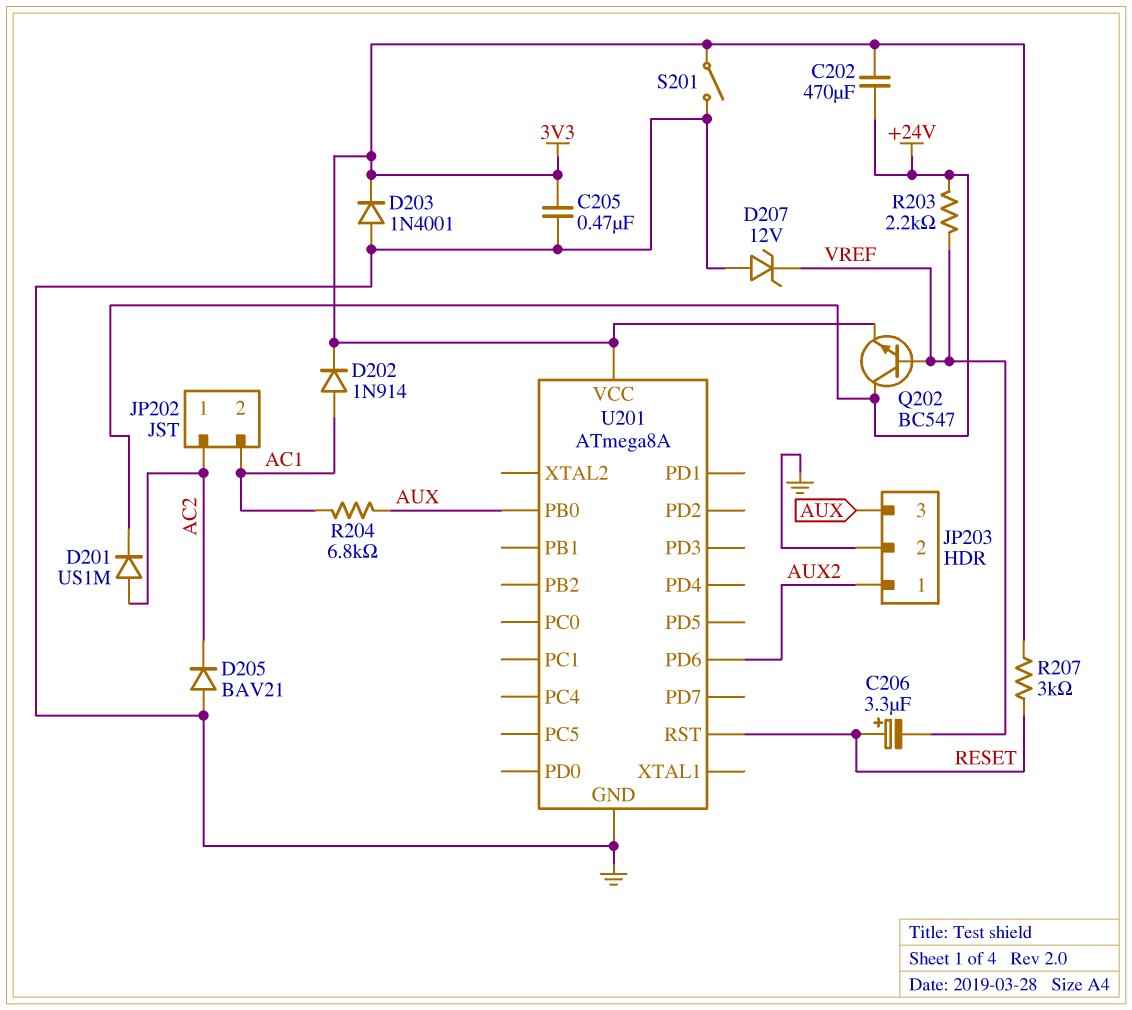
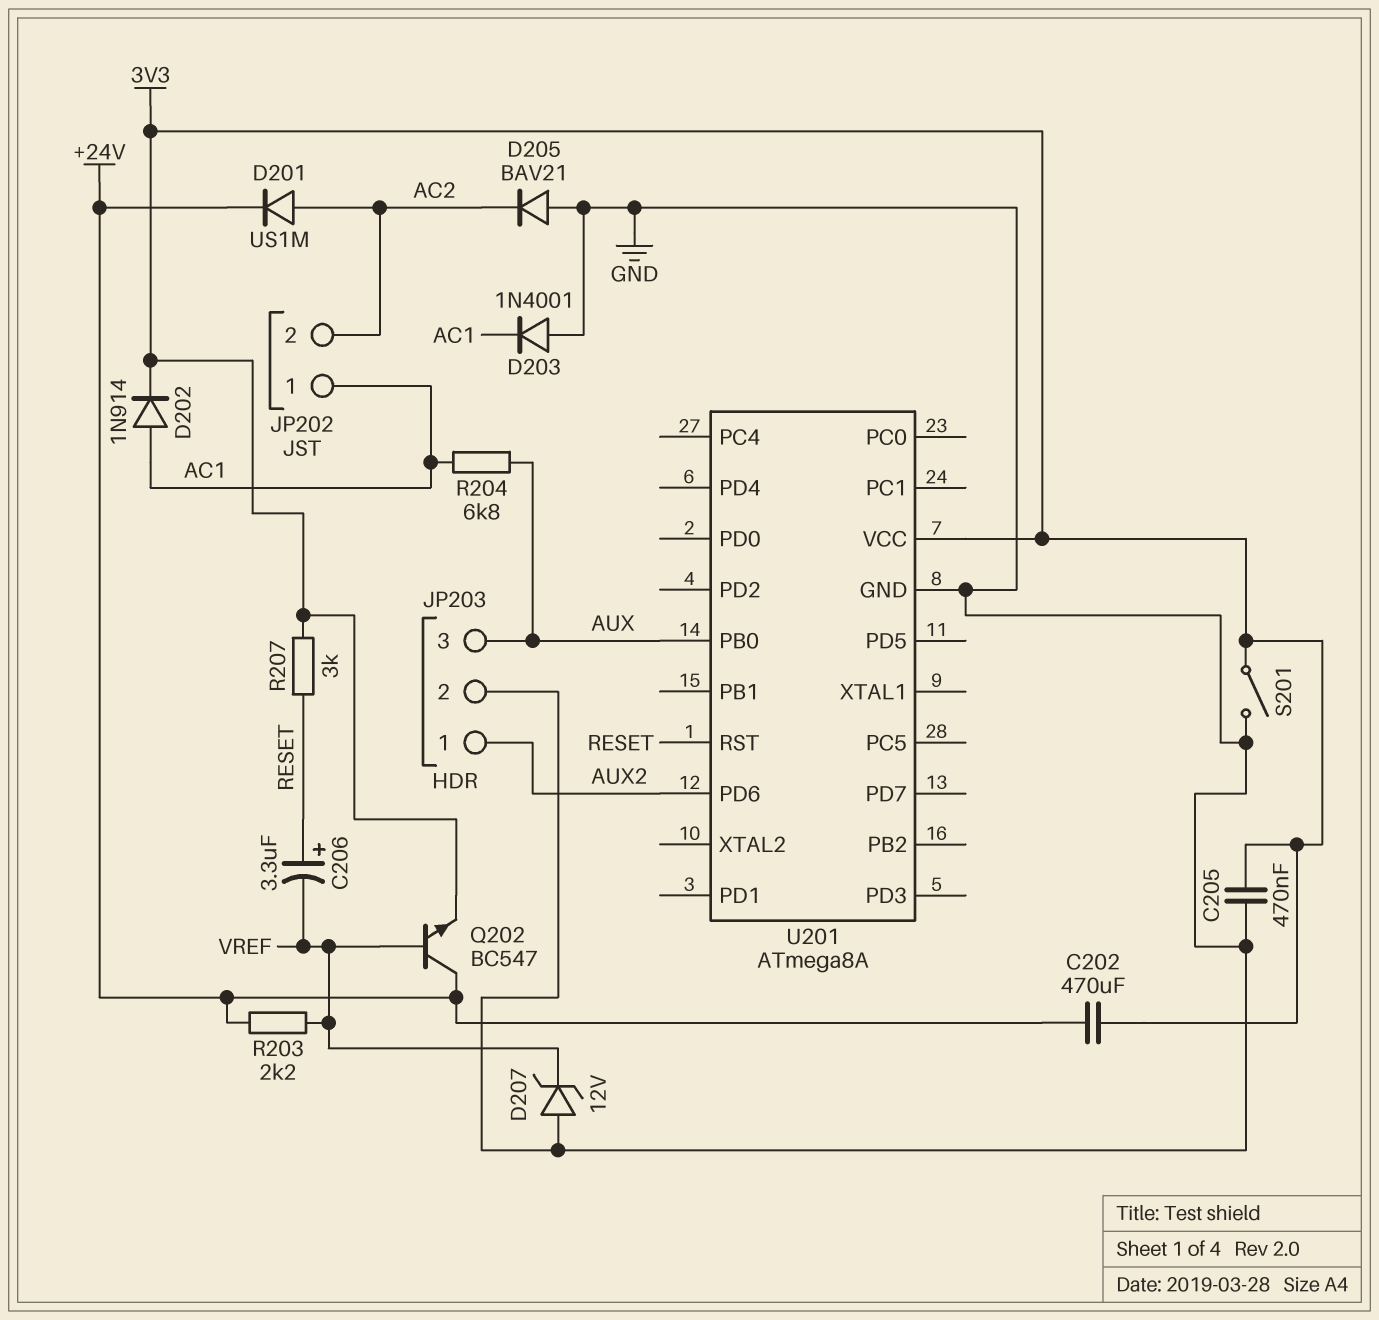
D203: diode 1N4001 (A GND, K 3V3) -> diode 1N4001 (A GND, K AC1)
JP202 pin 1: AC2 -> AC1
JP202 pin 2: AC1 -> AC2

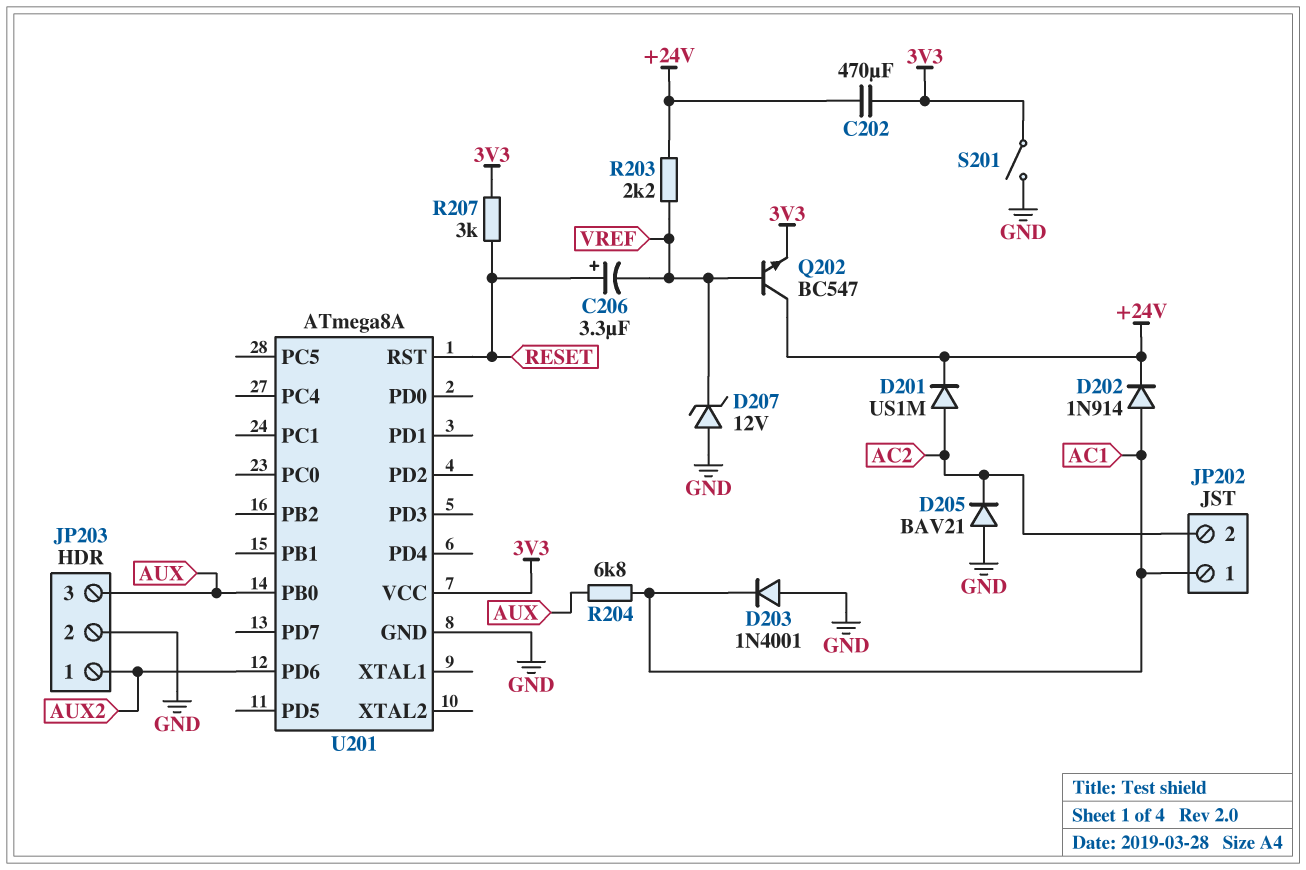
C205: 470nF (3V3, GND) -> none
D202: diode 1N914 (A AC1, K 3V3) -> diode 1N914 (A AC1, K +24V)

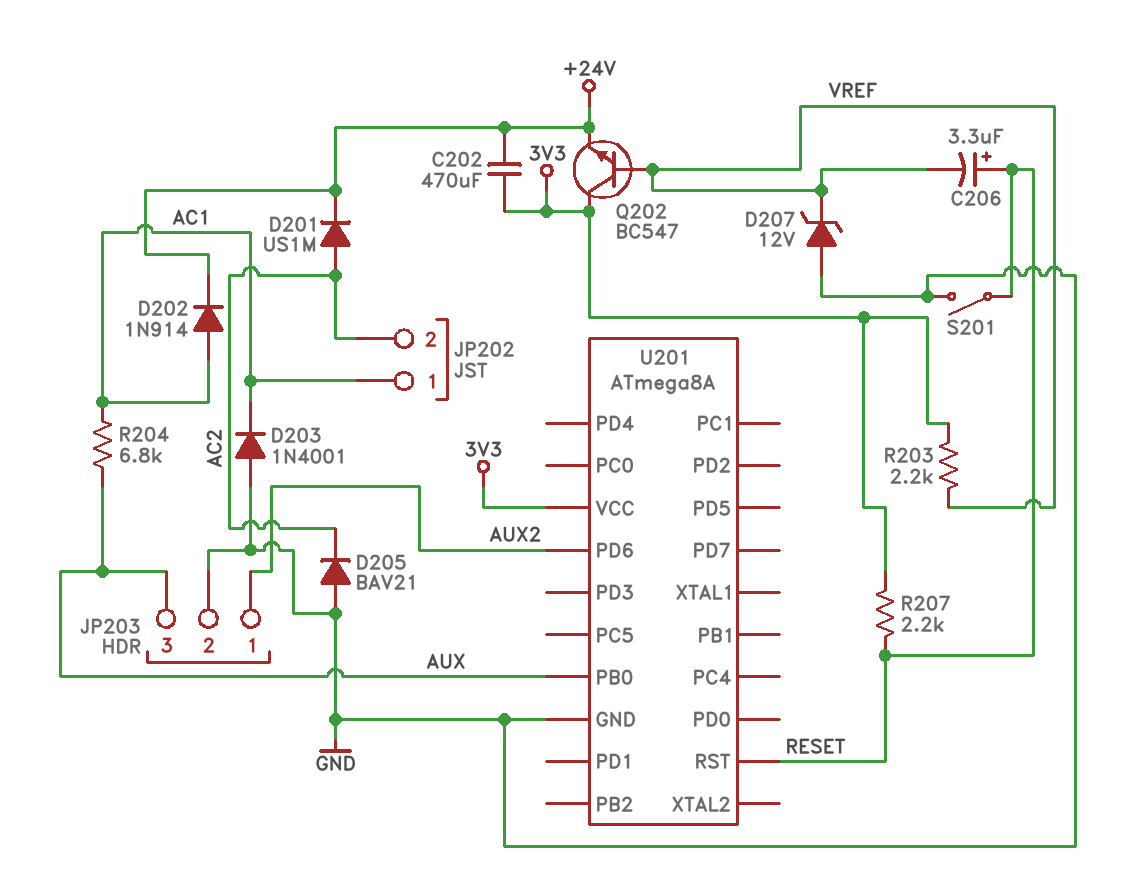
Q202: NPN BC547 (B VREF, C +24V, E 3V3) -> NPN BC547 (B VREF, C 3V3, E +24V)
R203: 2.2k (+24V, VREF) -> 2.2k (3V3, VREF)
R207: 3k (3V3, RESET) -> 2.2k (3V3, RESET)
S201: switch (3V3, GND) -> switch (GND, RESET)

